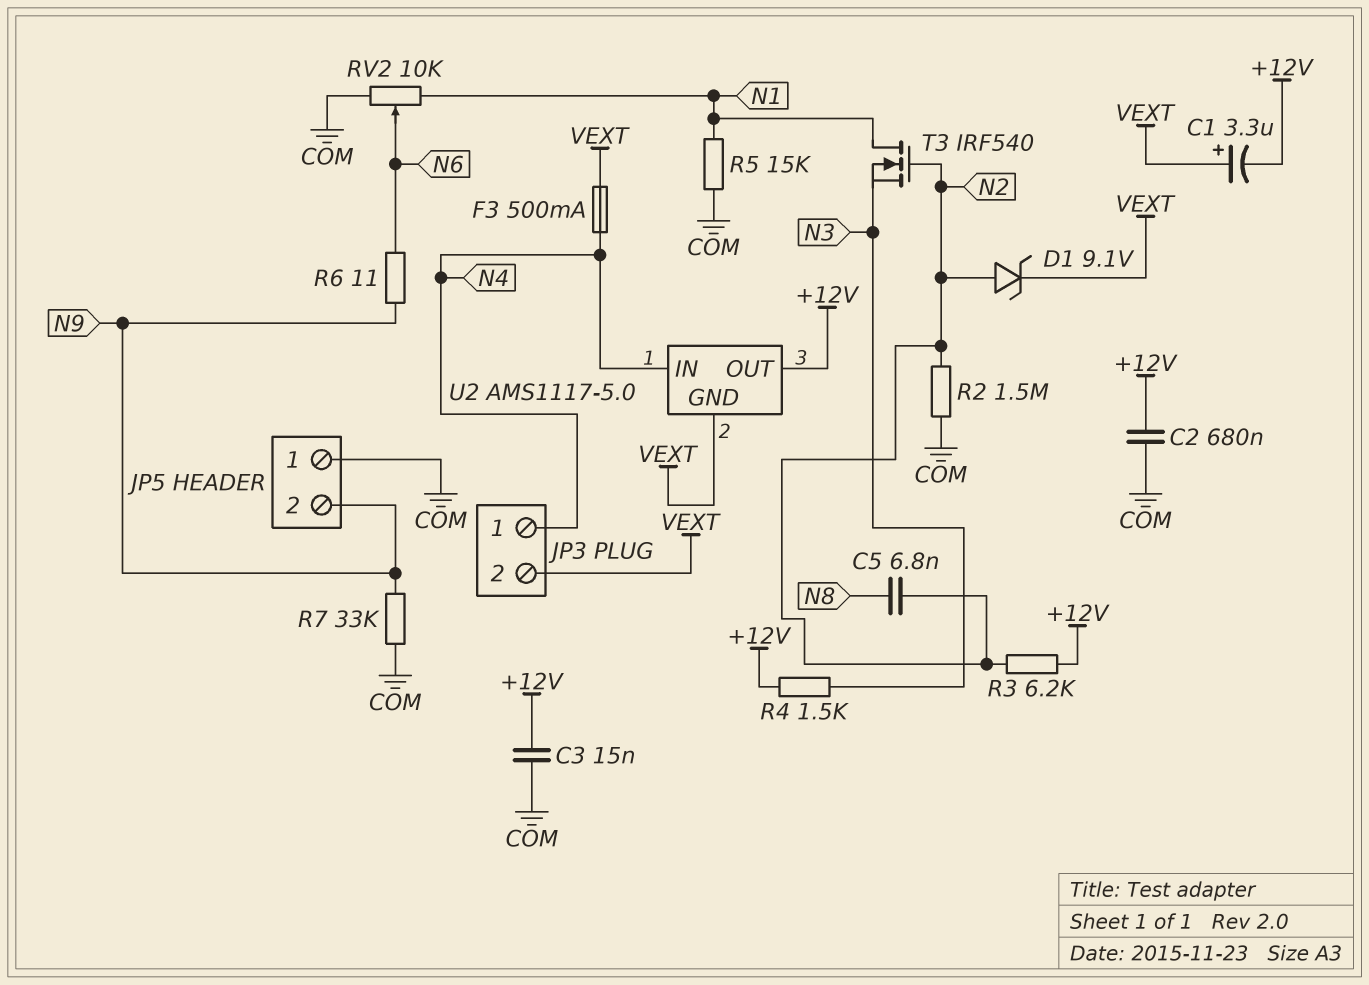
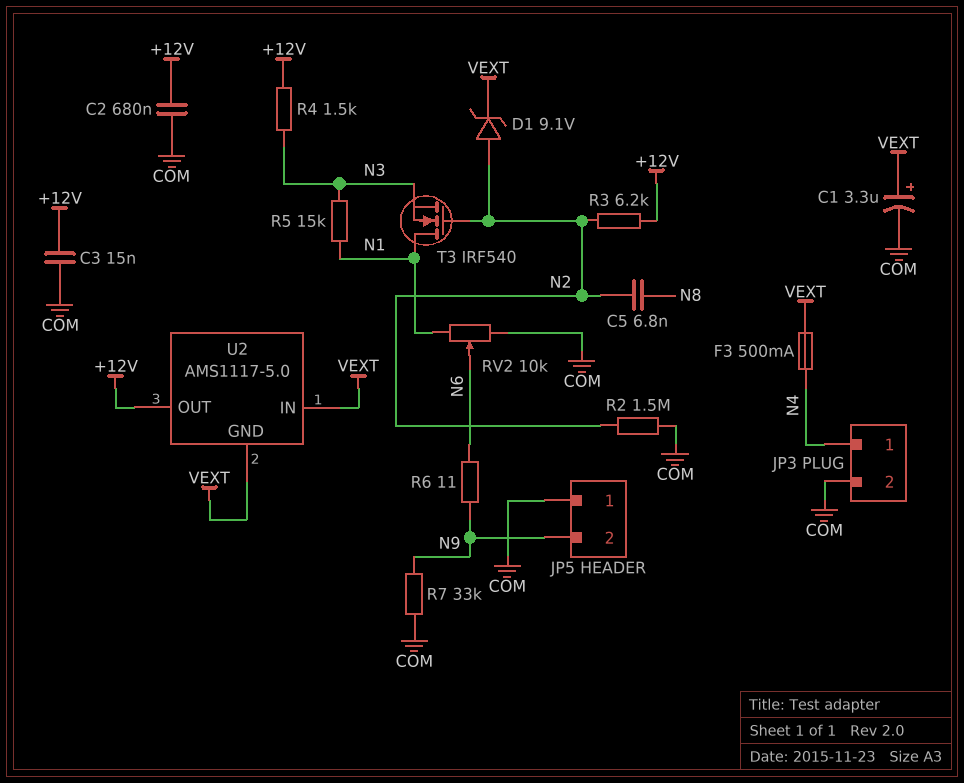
C1: 3.3uF (plus VEXT, minus +12V) -> 3.3uF (plus VEXT, minus COM)
JP3 pin 2: VEXT -> COM
R5: 15k (COM, N1) -> 15k (N1, N3)
U2 pin IN: N4 -> VEXT

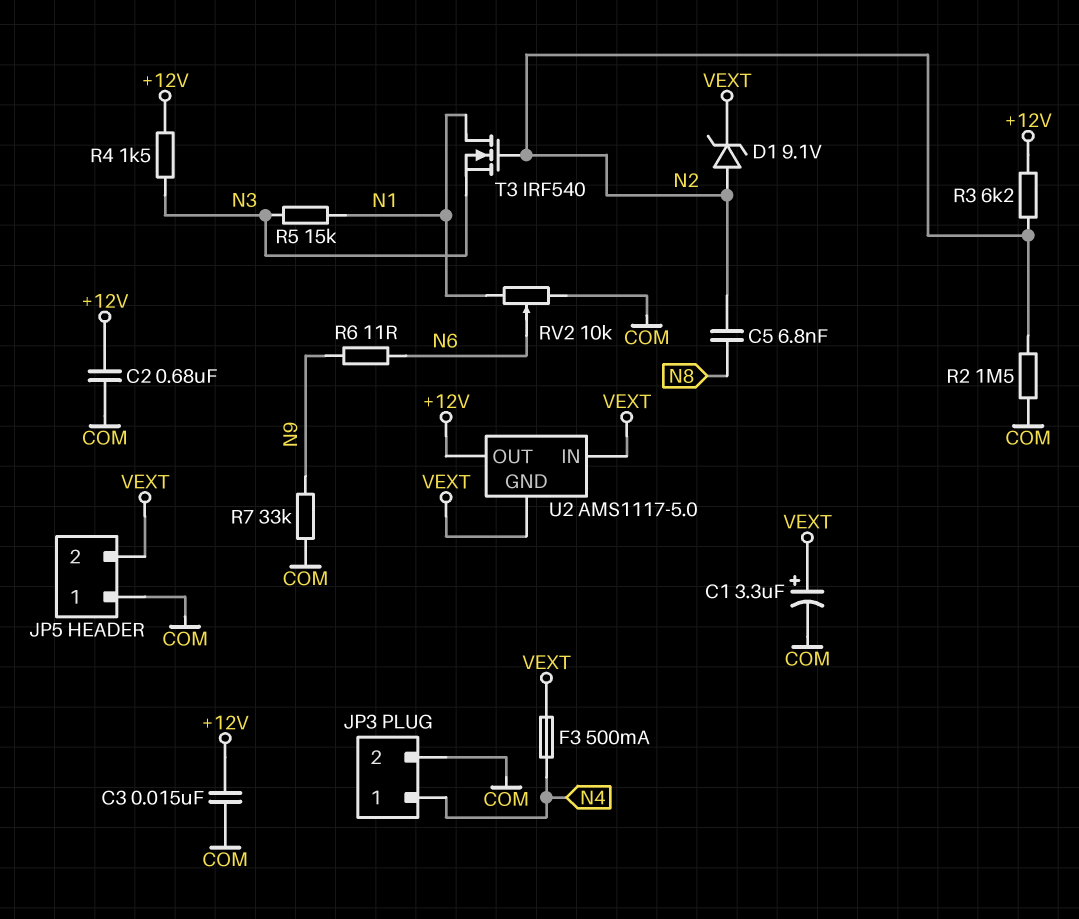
JP5 pin 2: N9 -> VEXT

